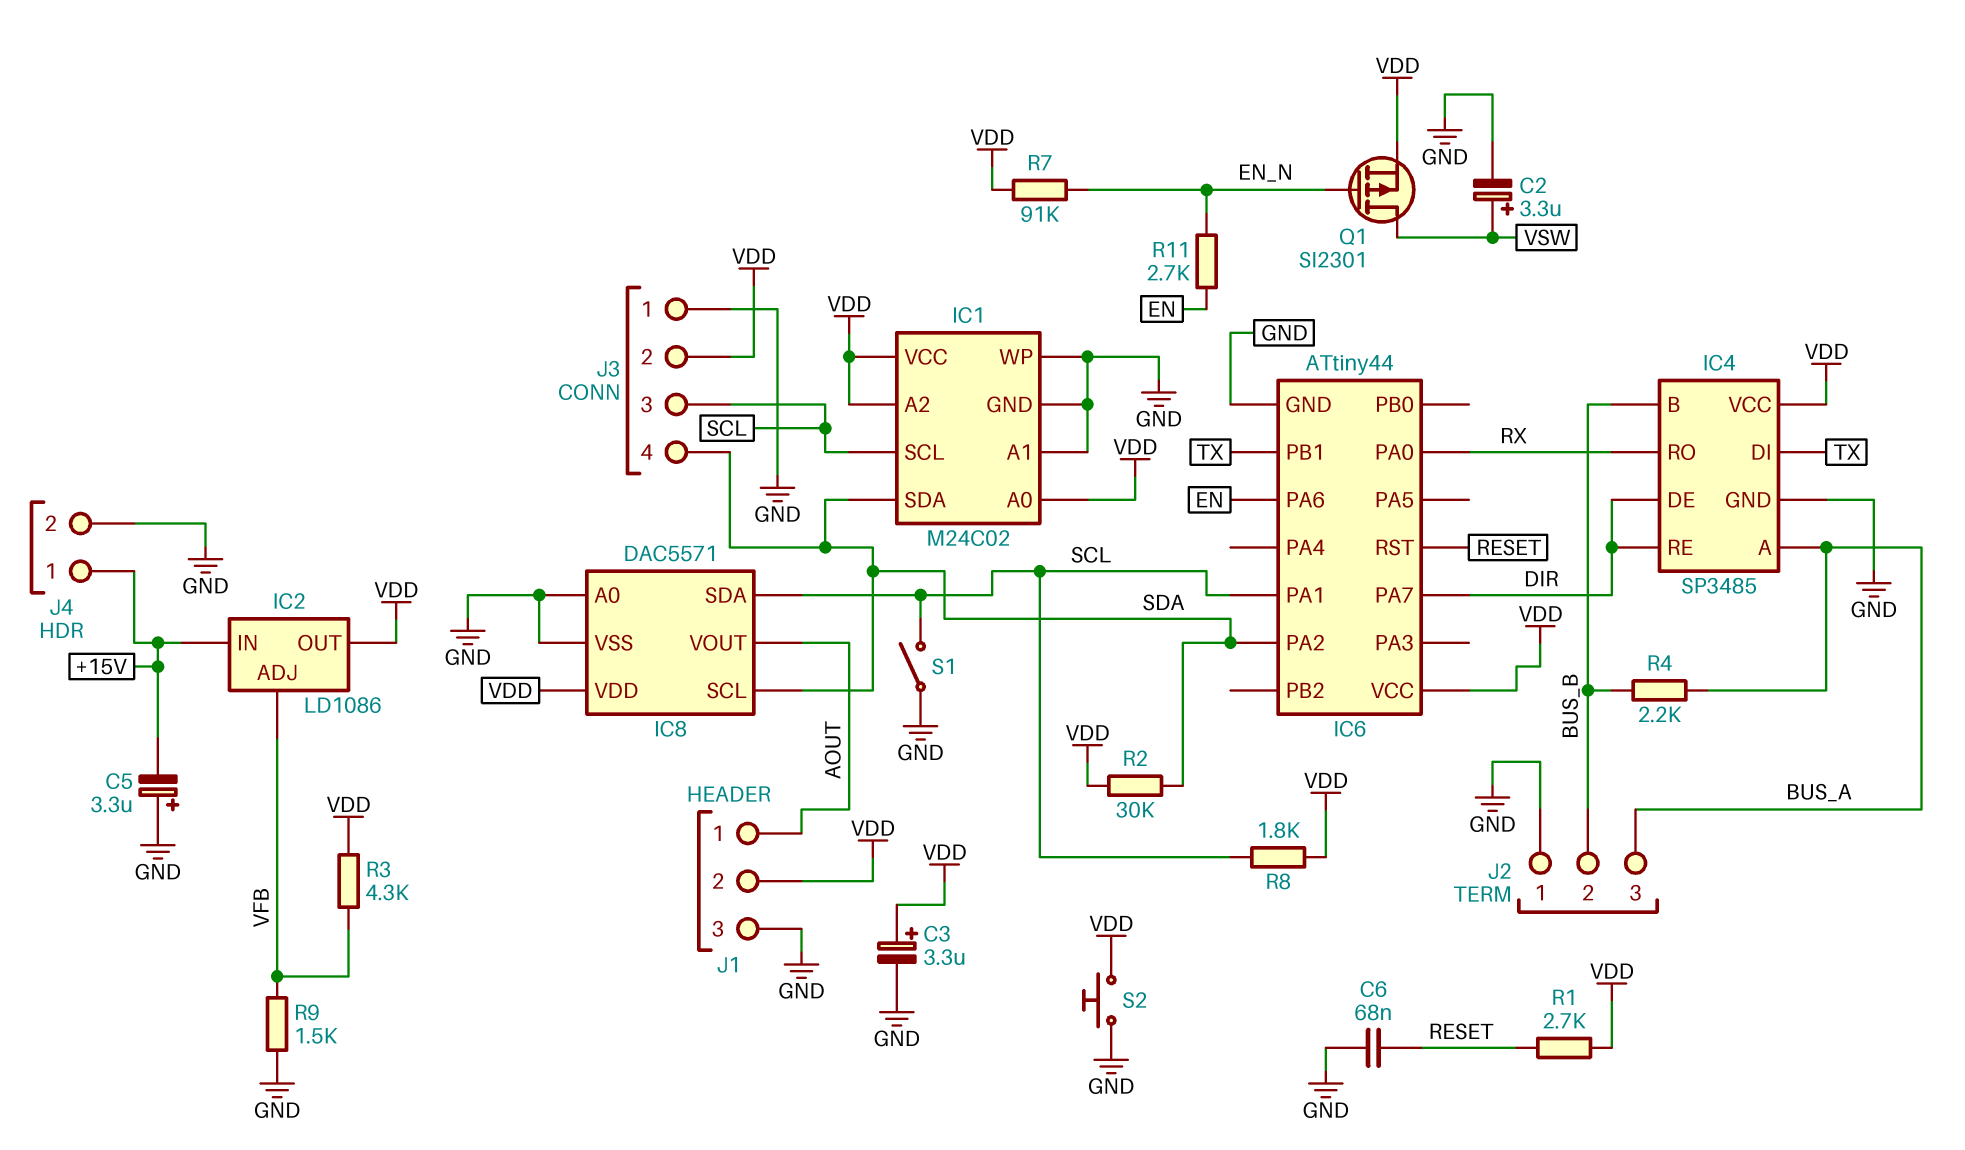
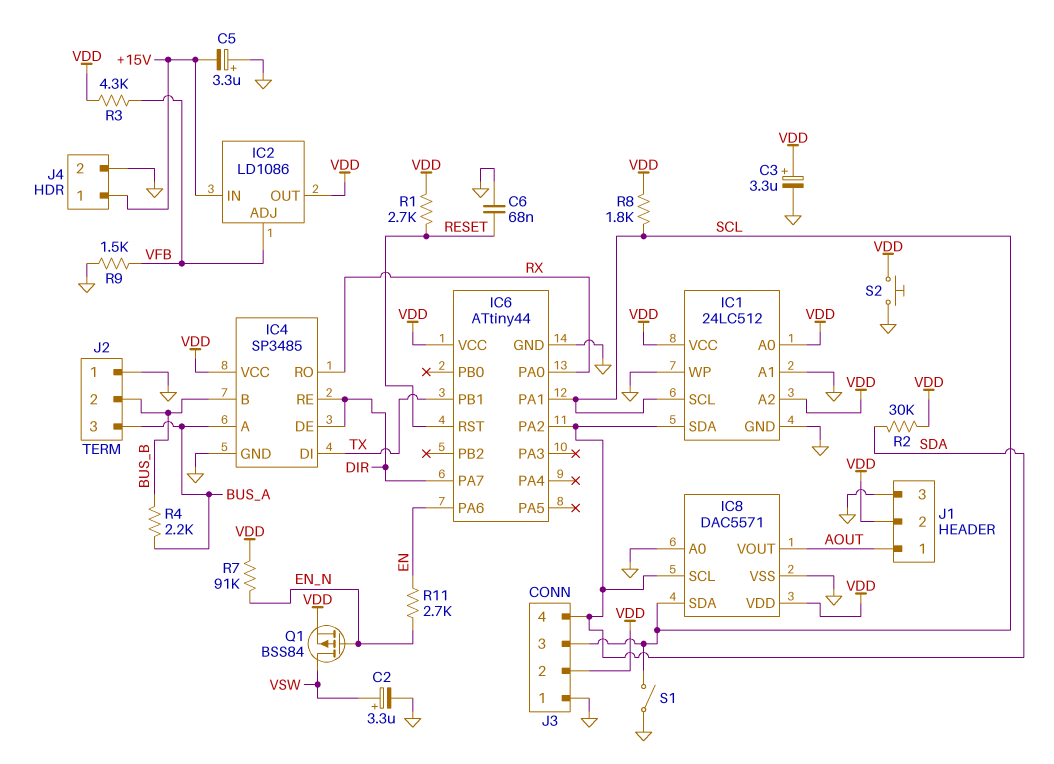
IC1: M24C02 -> 24LC512
Q1: PMOS SI2301 (G EN_N, D VSW, S VDD) -> PMOS BSS84 (G EN_N, D VSW, S VDD)

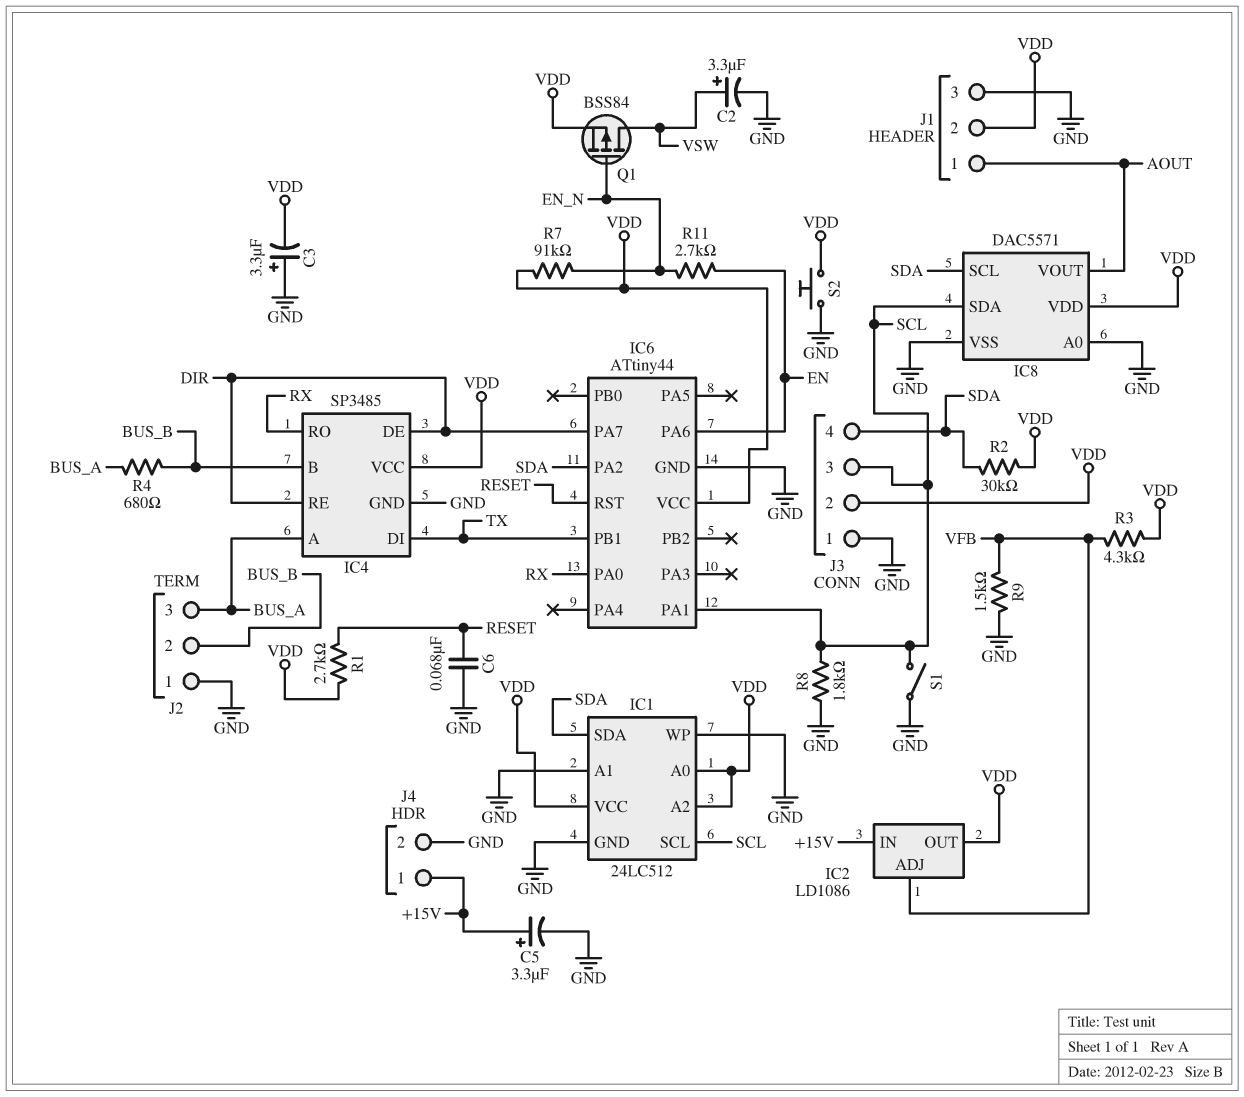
C3: 3.3uF (plus VDD, minus GND) -> 3.3uF (plus GND, minus VDD)
C5: 3.3uF (plus GND, minus +15V) -> 3.3uF (plus +15V, minus GND)
R4: 2.2k (BUS_A, BUS_B) -> 680 (BUS_A, BUS_B)
R8: 1.8k (SCL, VDD) -> 1.8k (GND, SCL)

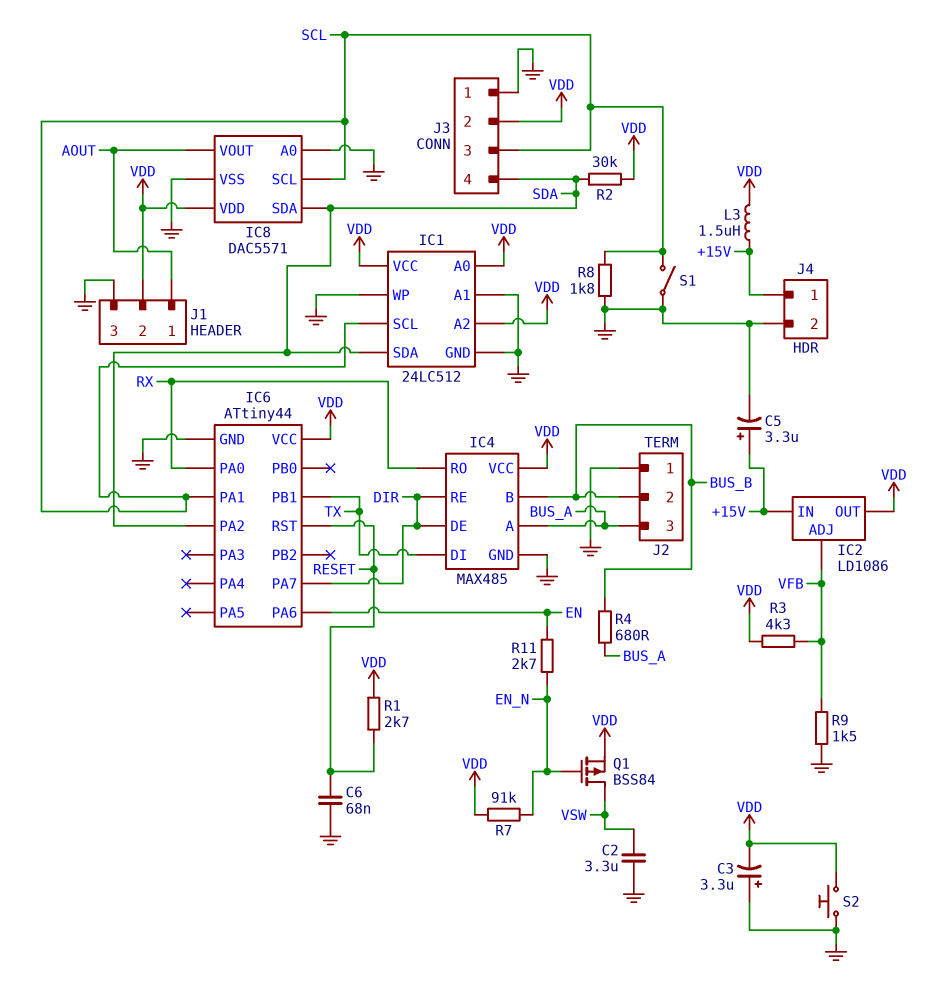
C2: 3.3uF (plus VSW, minus GND) -> 3.3uF (GND, VSW)
IC4: SP3485 -> MAX485
IC8 pin SCL: SDA -> SCL
IC8 pin SDA: SCL -> SDA
L3: none -> 1.5uH (+15V, VDD)

